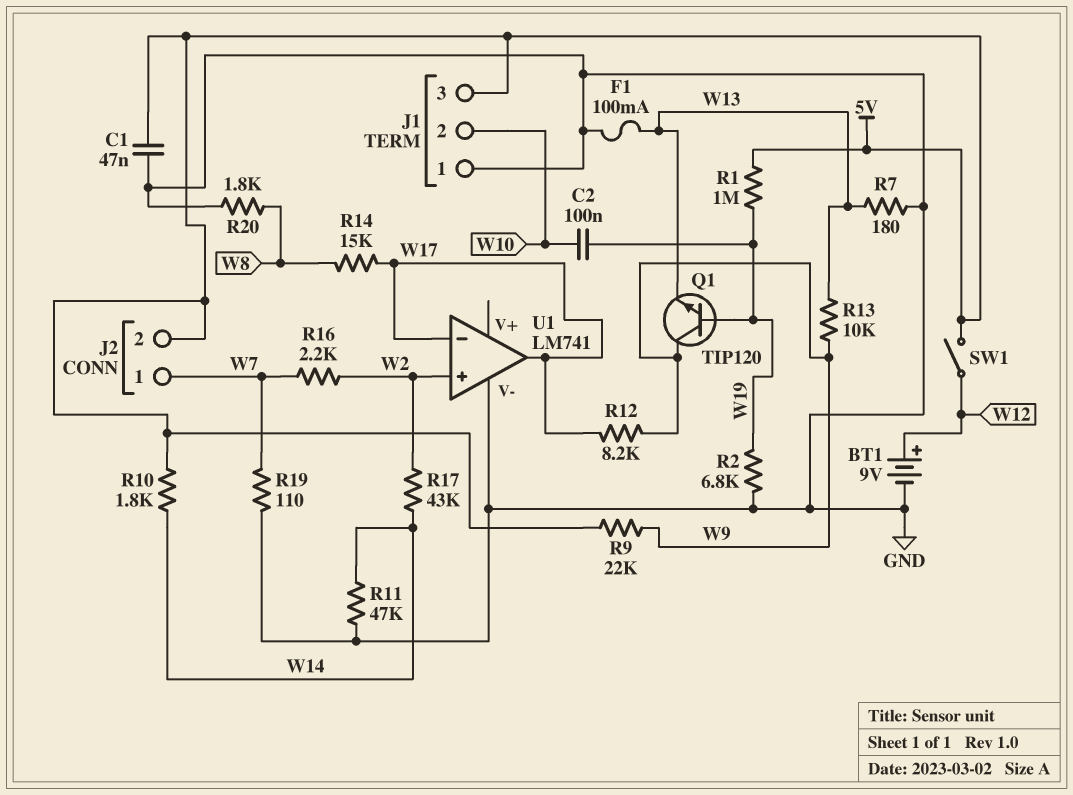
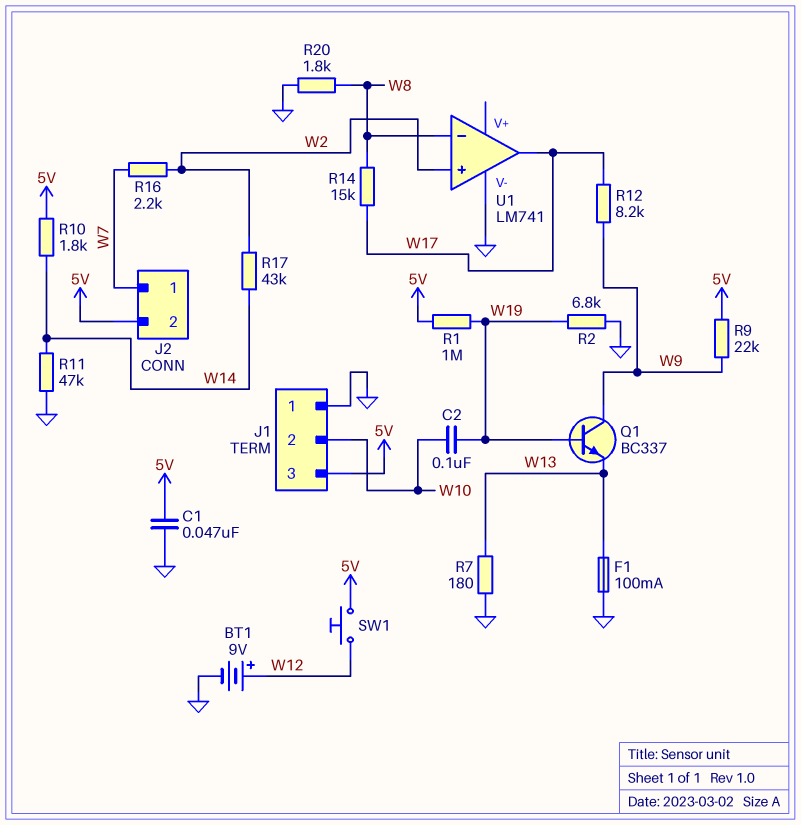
Q1: NPN TIP120 (B W19, C W9, E W13) -> NPN BC337 (B W19, C W9, E W13)
R13: 10k (W9, W13) -> none
R19: 110 (GND, W7) -> none
SW1: switch (5V, W12) -> button (5V, W12)
U1 pin in-: W17 -> W8

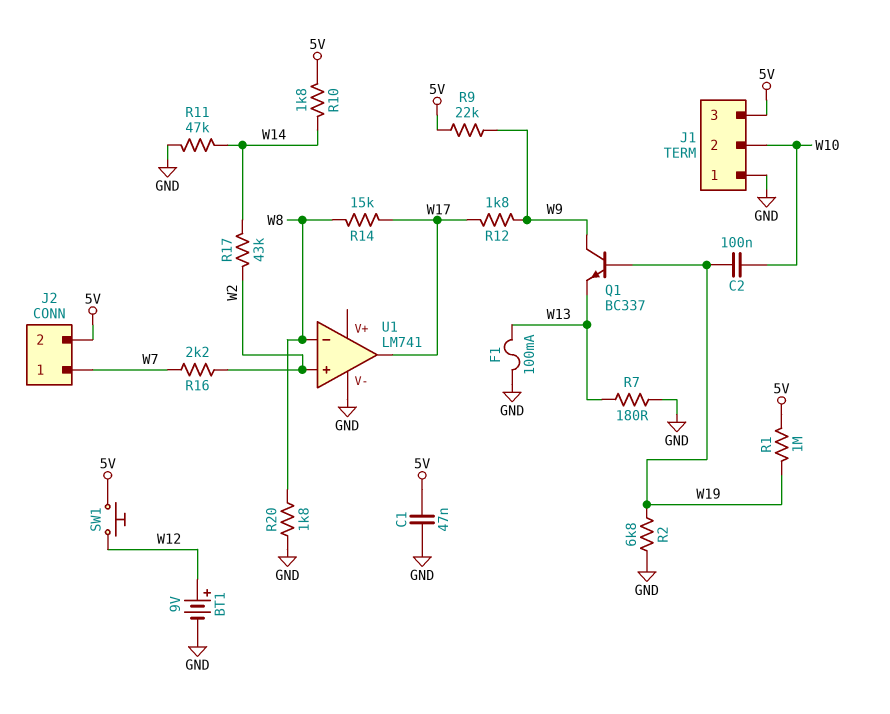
R12: 8.2k (W9, W17) -> 1.8k (W9, W17)

